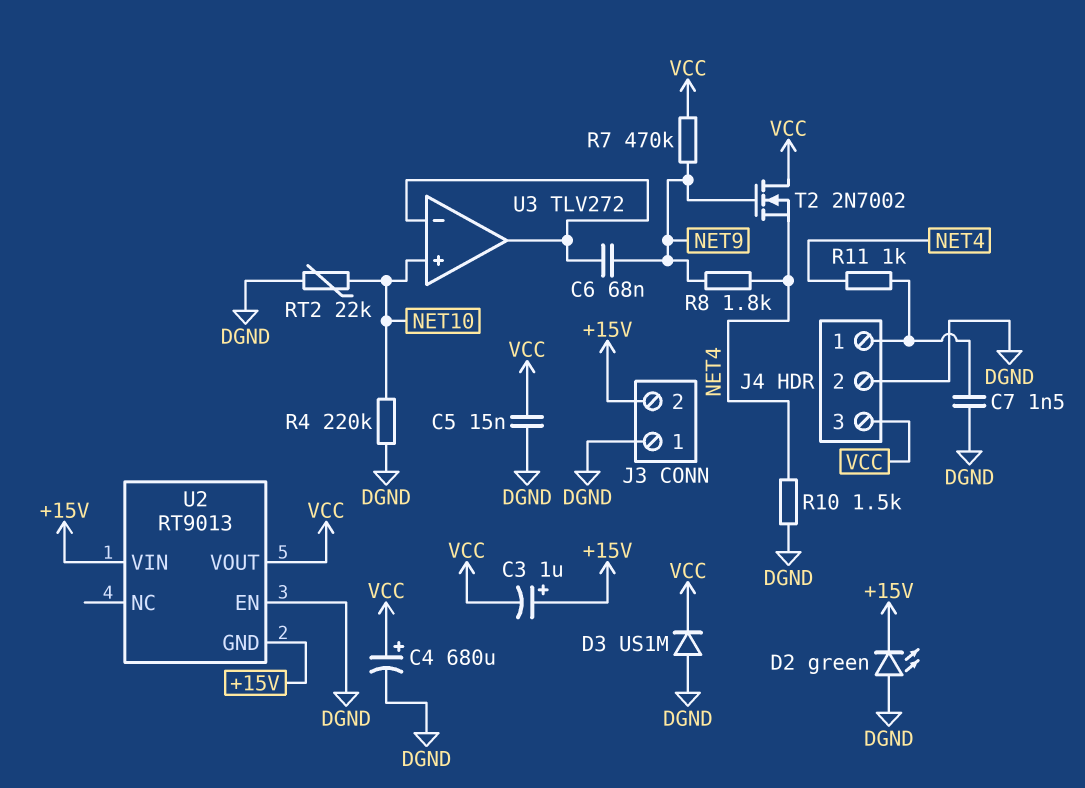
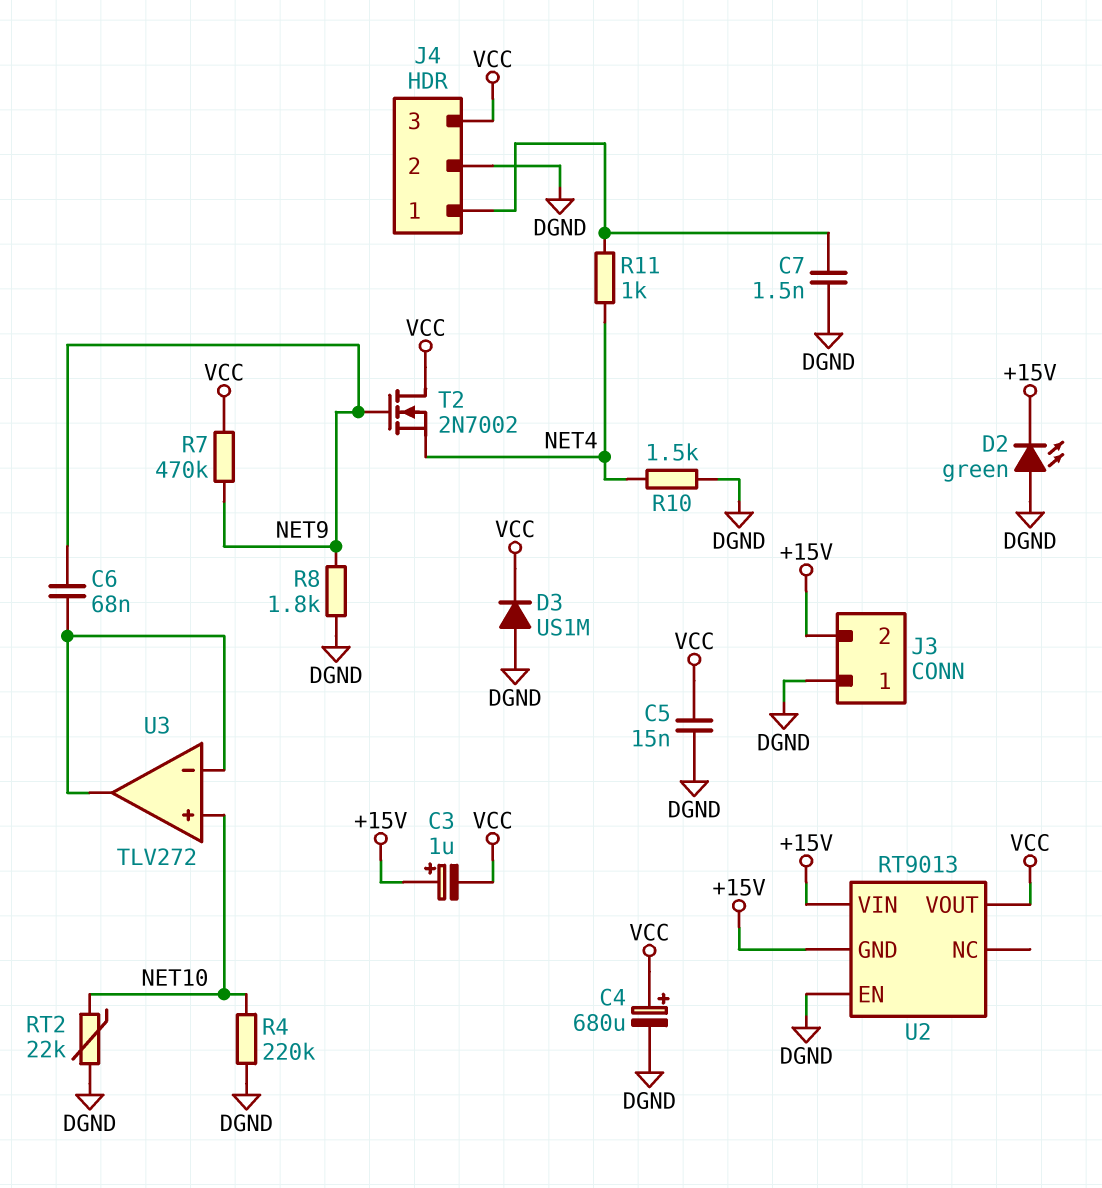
R8: 1.8k (NET4, NET9) -> 1.8k (DGND, NET9)

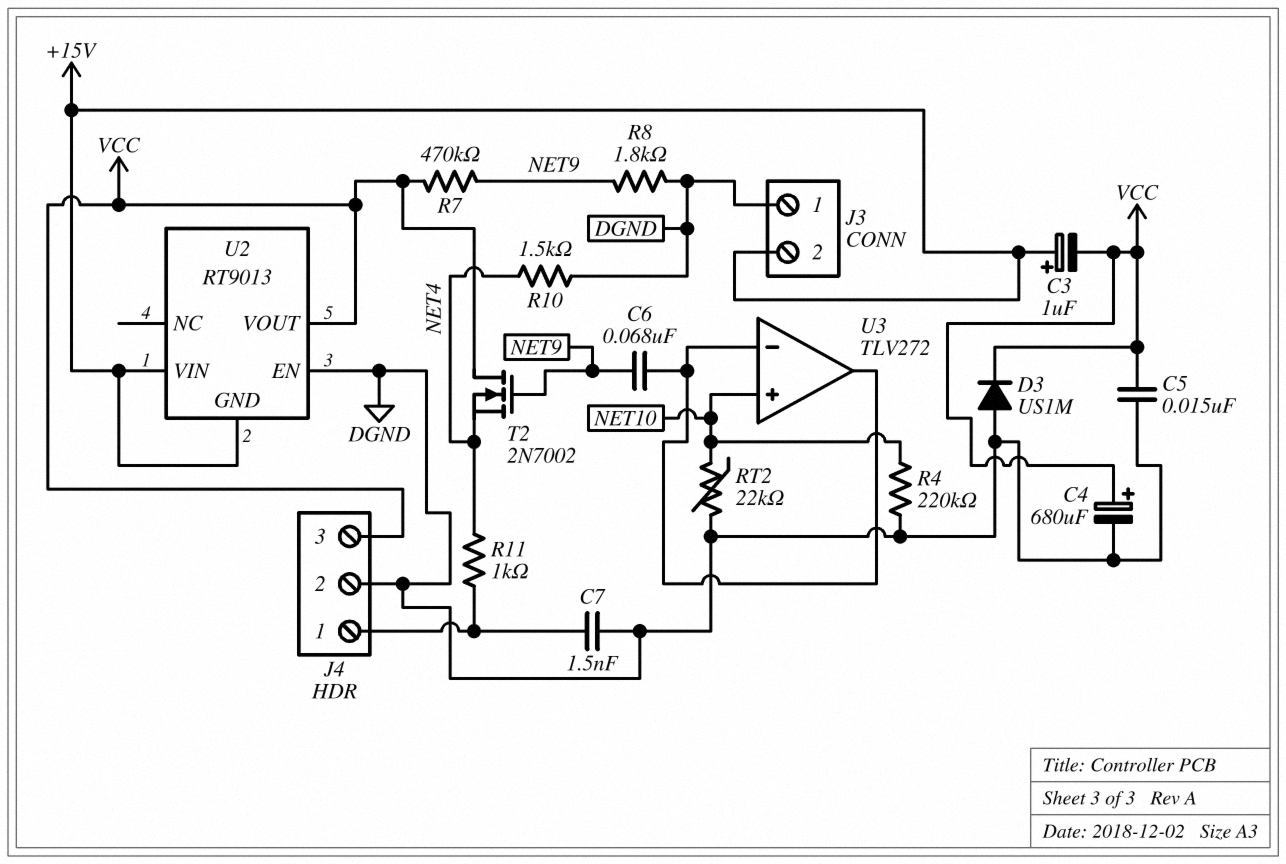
D2: LED green (A DGND, K +15V) -> none

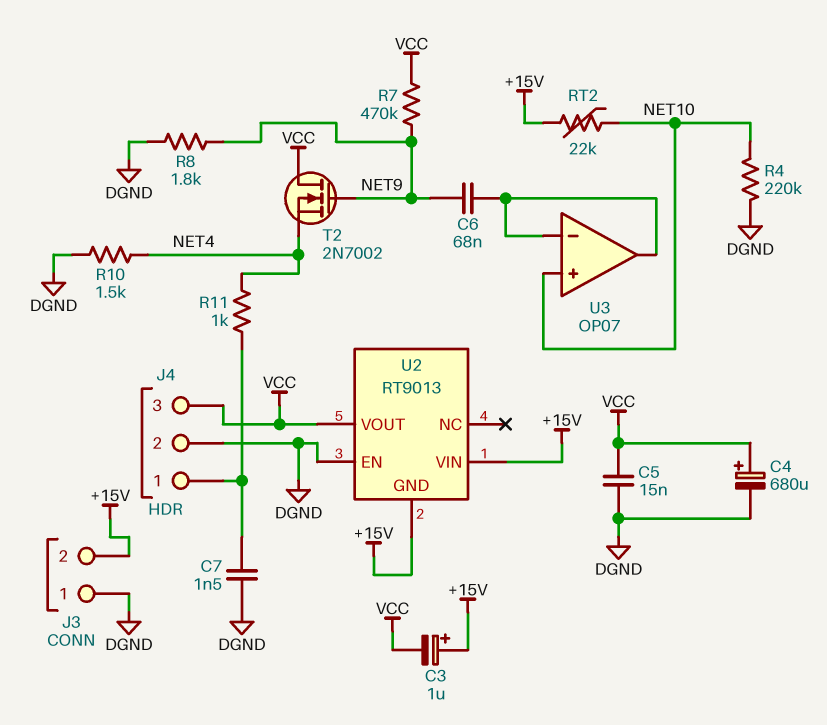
D3: diode US1M (A DGND, K VCC) -> none
RT2: 22k (DGND, NET10) -> 22k (+15V, NET10)
U3: TLV272 -> OP07

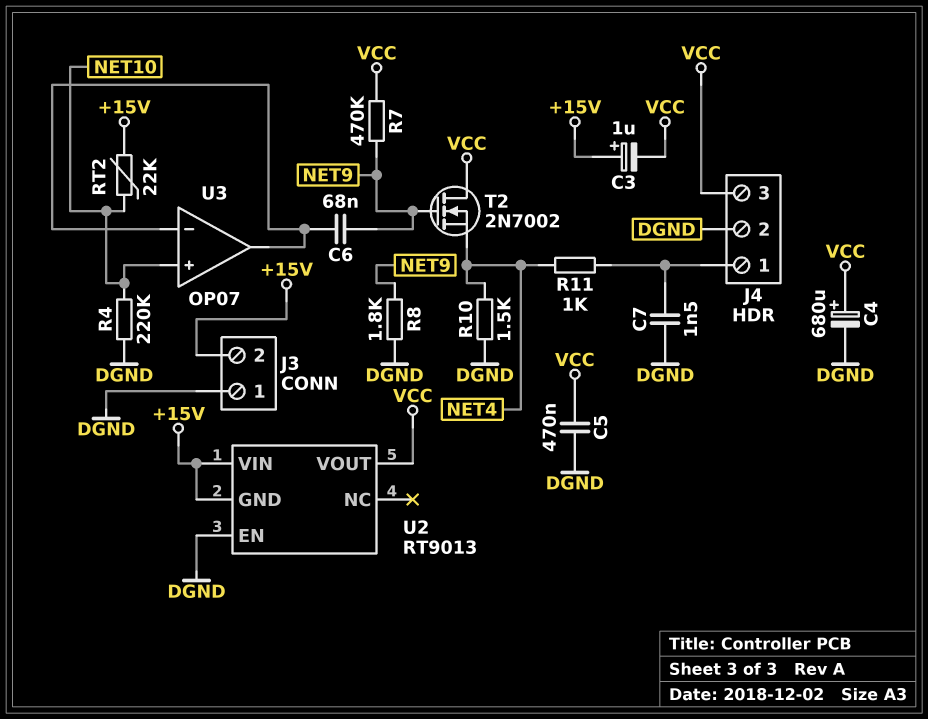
C5: 15nF (DGND, VCC) -> 470nF (DGND, VCC)

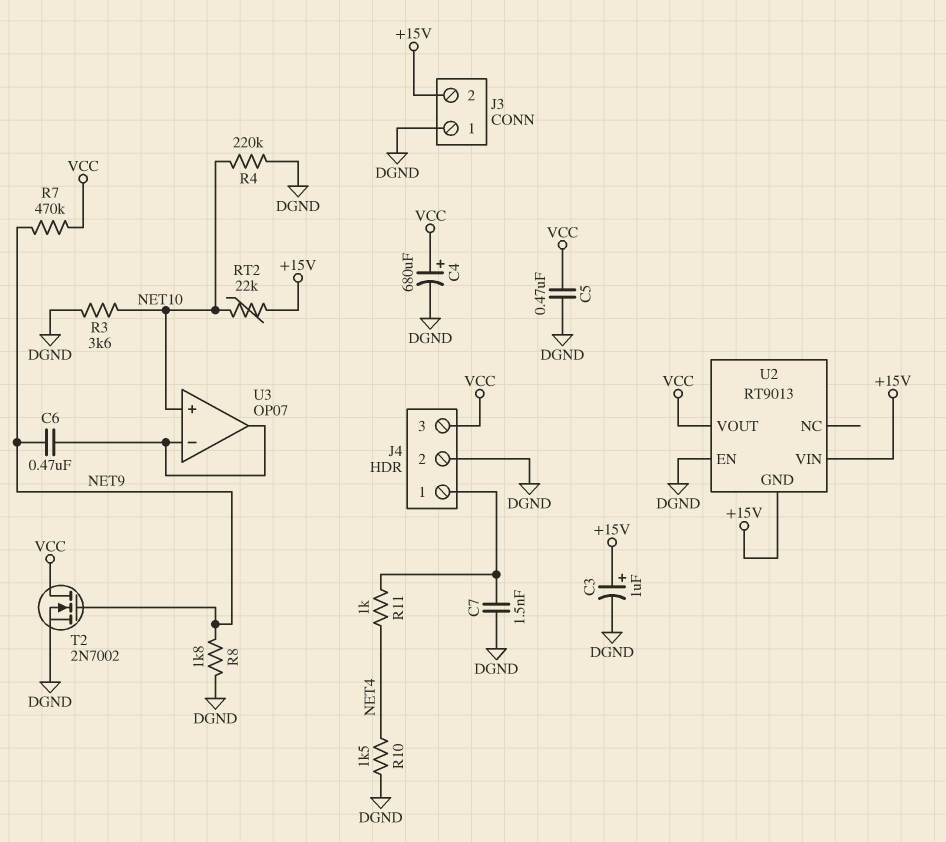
C3: 1uF (plus +15V, minus VCC) -> 1uF (plus +15V, minus DGND)
C6: 68nF (NET9, U3/in-) -> 470nF (NET9, U3/in-)
R3: none -> 3.6k (DGND, NET10)
T2: NMOS 2N7002 (G NET9, D VCC, S NET4) -> NMOS 2N7002 (G NET9, D VCC, S DGND)

